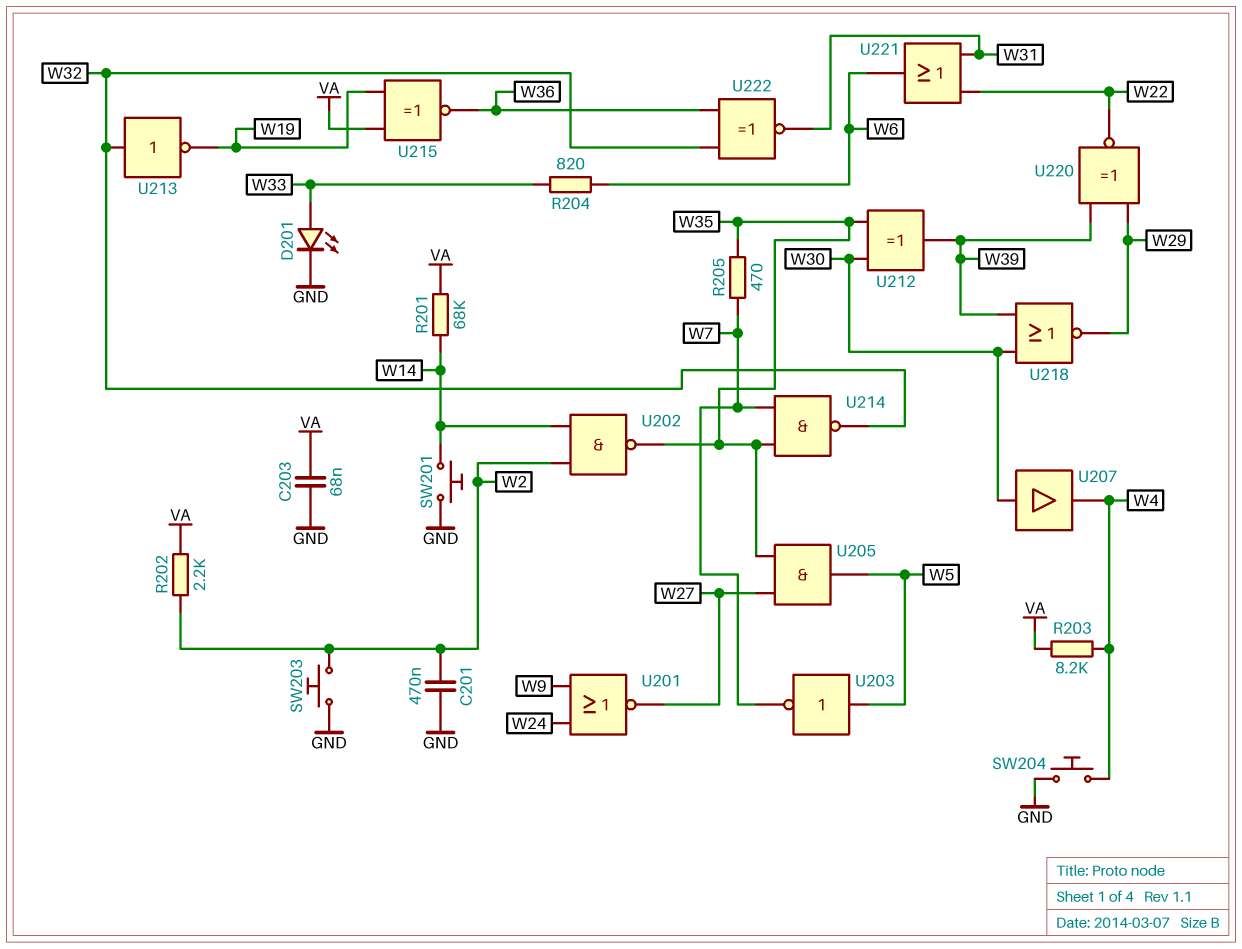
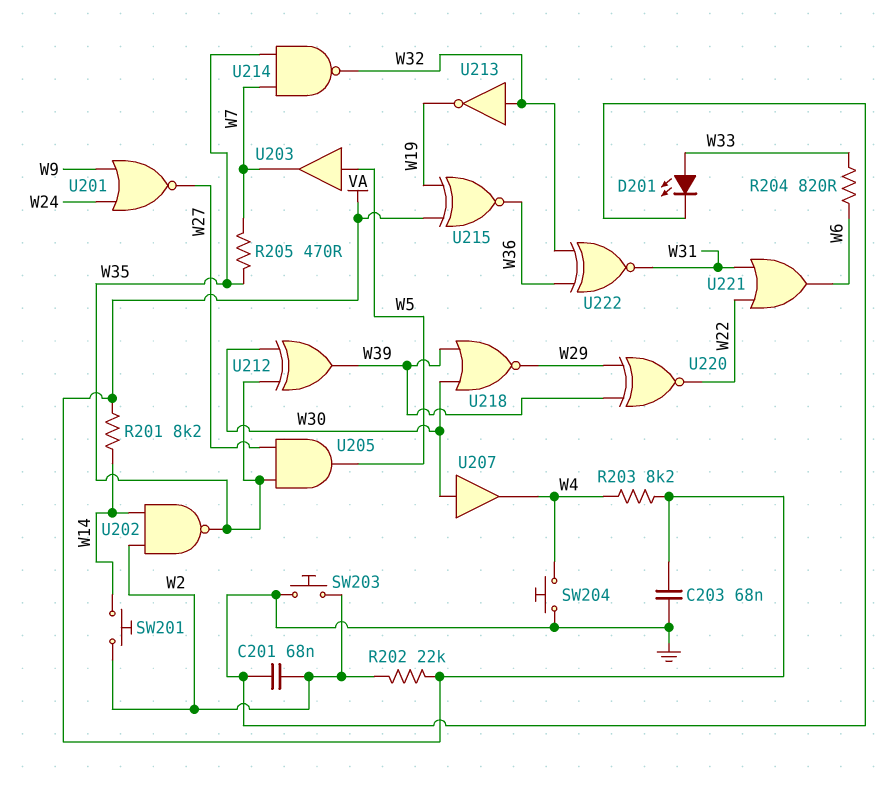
C201: 470nF (GND, W2) -> 68nF (GND, W2)
R201: 68k (VA, W14) -> 8.2k (VA, W14)
R202: 2.2k (VA, W2) -> 22k (VA, W2)
SW201: button (GND, W14) -> button (W2, W14)
U203: NOT (in W5, out W7) -> buffer (in W5, out W7)

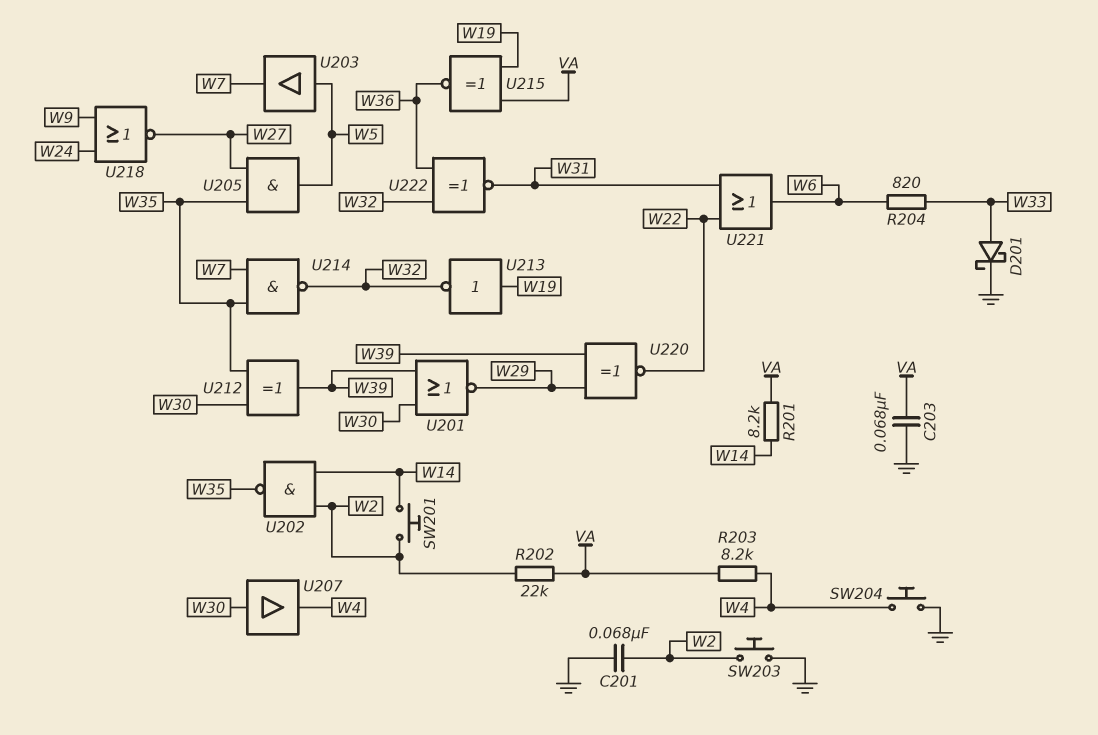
D201: LED (A W33, K GND) -> schottky (A W33, K GND)
R205: 470 (W7, W35) -> none
U201: NOR (in W9, in W24, out W27) -> NOR (in W30, in W39, out W29)
U213: NOT (in W32, out W19) -> NOT (in W19, out W32)
U218: NOR (in W30, in W39, out W29) -> NOR (in W9, in W24, out W27)

